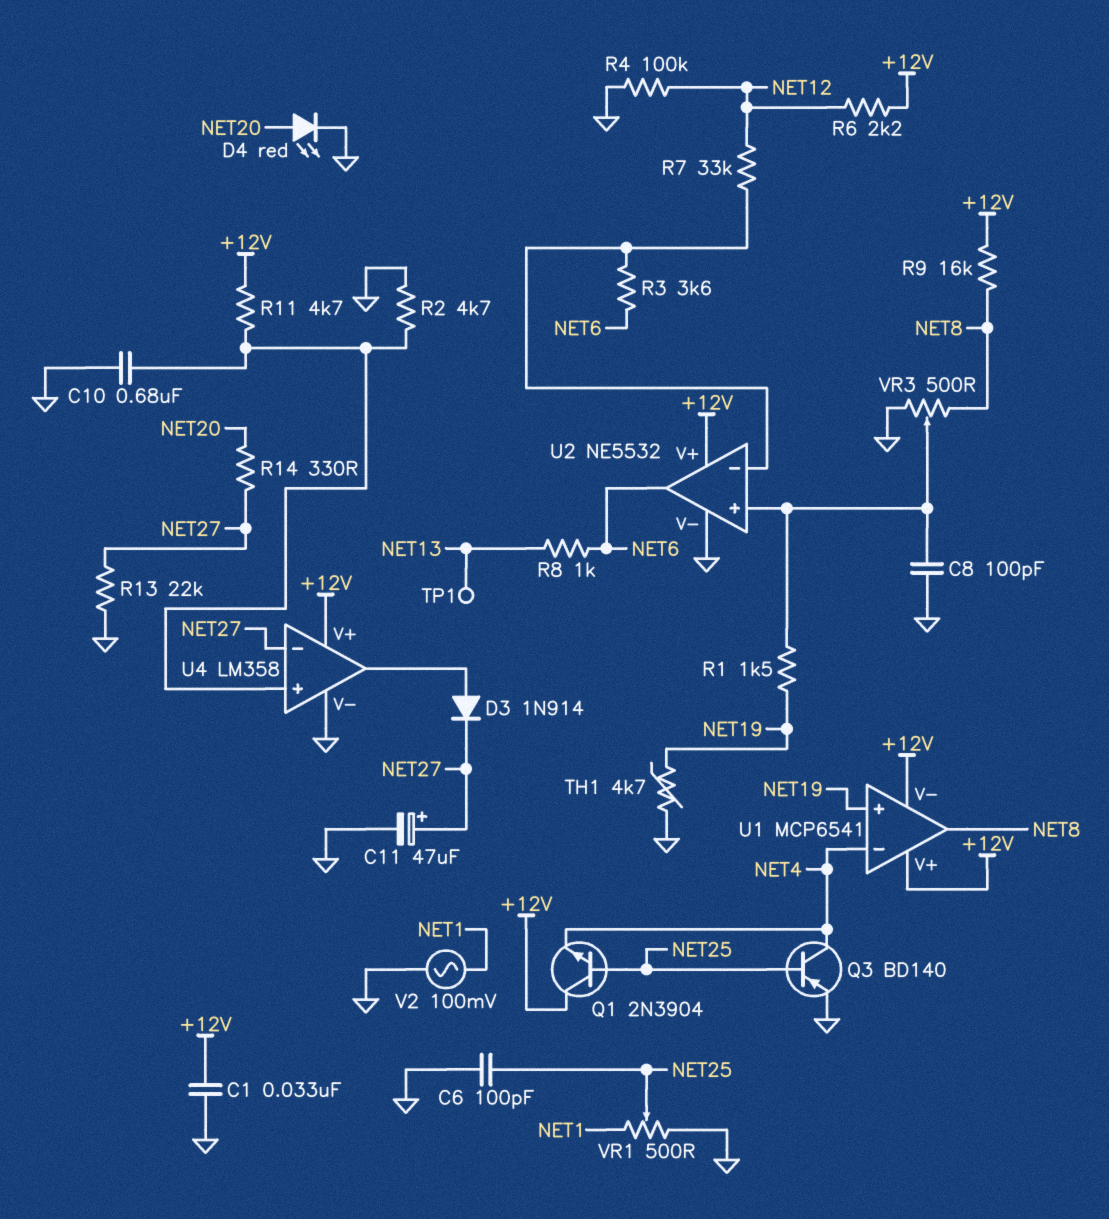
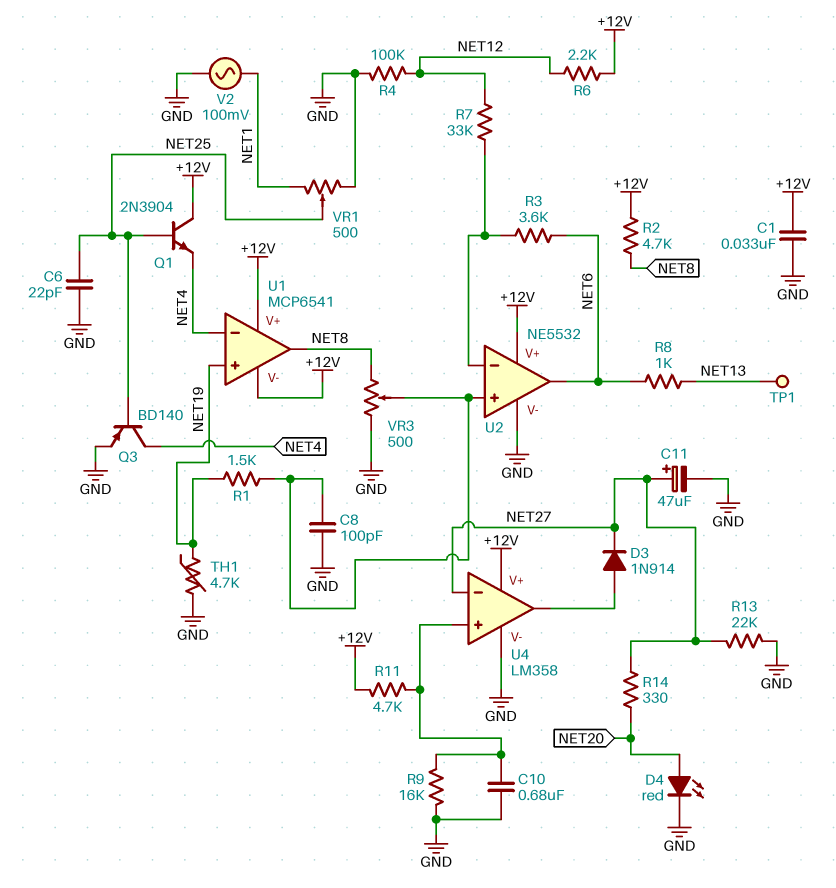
C6: 100pF (GND, NET25) -> 22pF (GND, NET25)
R2: 4.7k (GND, U4/in+) -> 4.7k (+12V, NET8)
R9: 16k (+12V, NET8) -> 16k (GND, U4/in+)

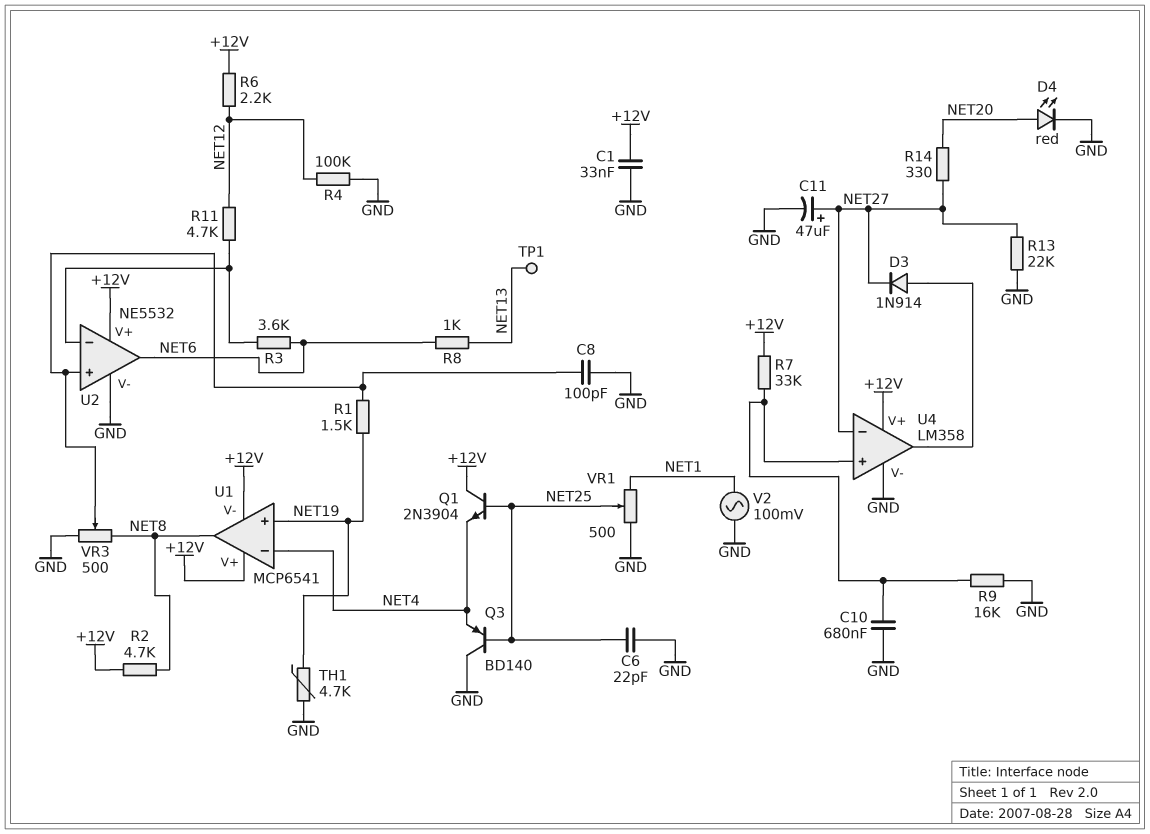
Q3: PNP BD140 (B NET25, C NET4, E GND) -> PNP BD140 (B NET25, C GND, E NET4)
R7: 33k (NET12, U2/in-) -> 33k (+12V, U4/in+)
R11: 4.7k (+12V, U4/in+) -> 4.7k (NET12, U2/in-)

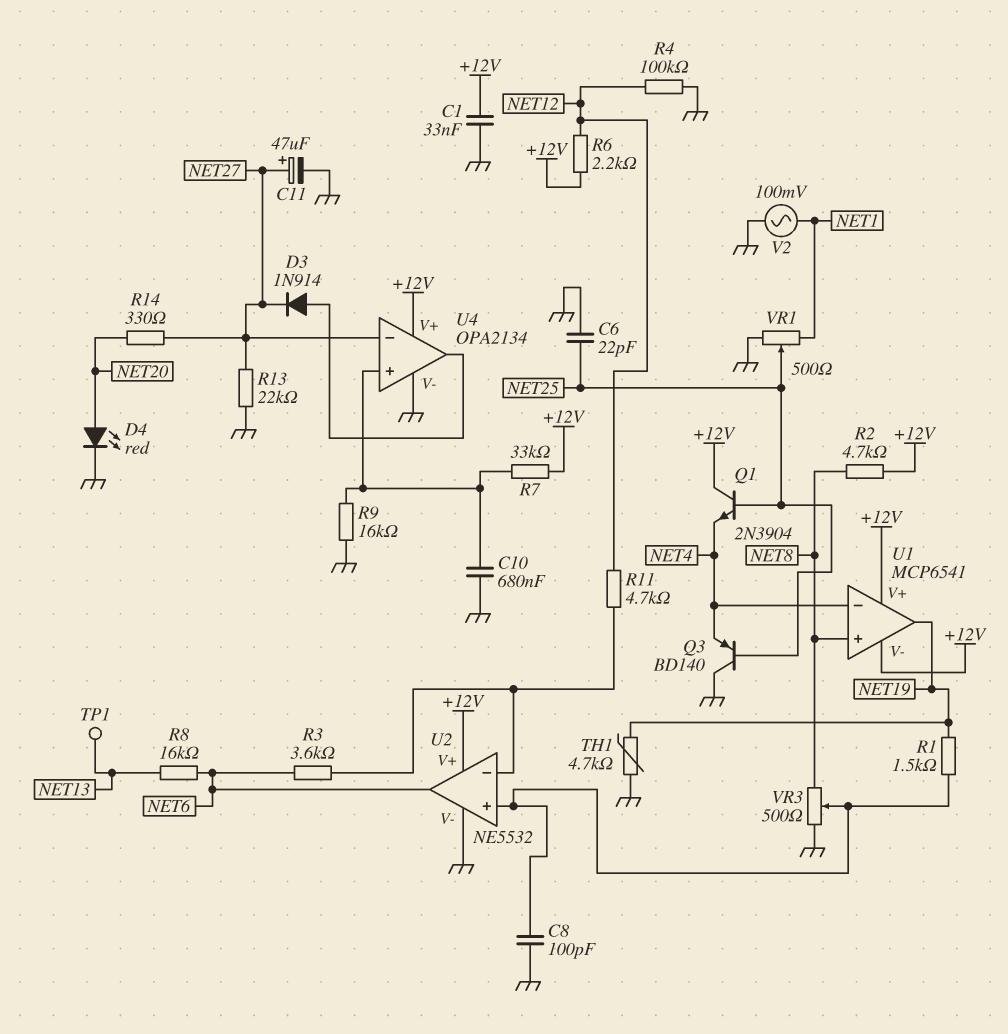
R8: 1k (NET6, NET13) -> 16k (NET6, NET13)
U1 pin in+: NET19 -> NET8
U1 pin out: NET8 -> NET19
U4: LM358 -> OPA2134

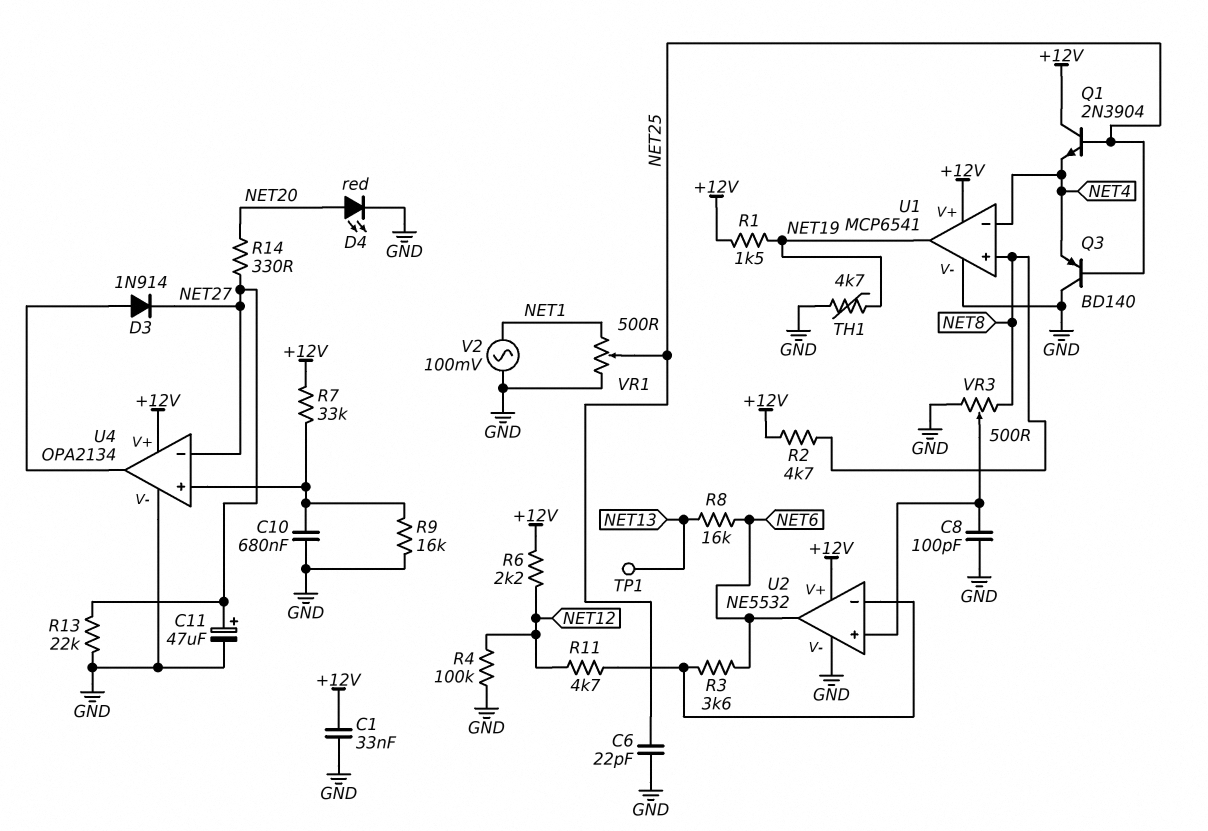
R1: 1.5k (NET19, U2/in+) -> 1.5k (+12V, NET19)
U1 pin V-: +12V -> GND

